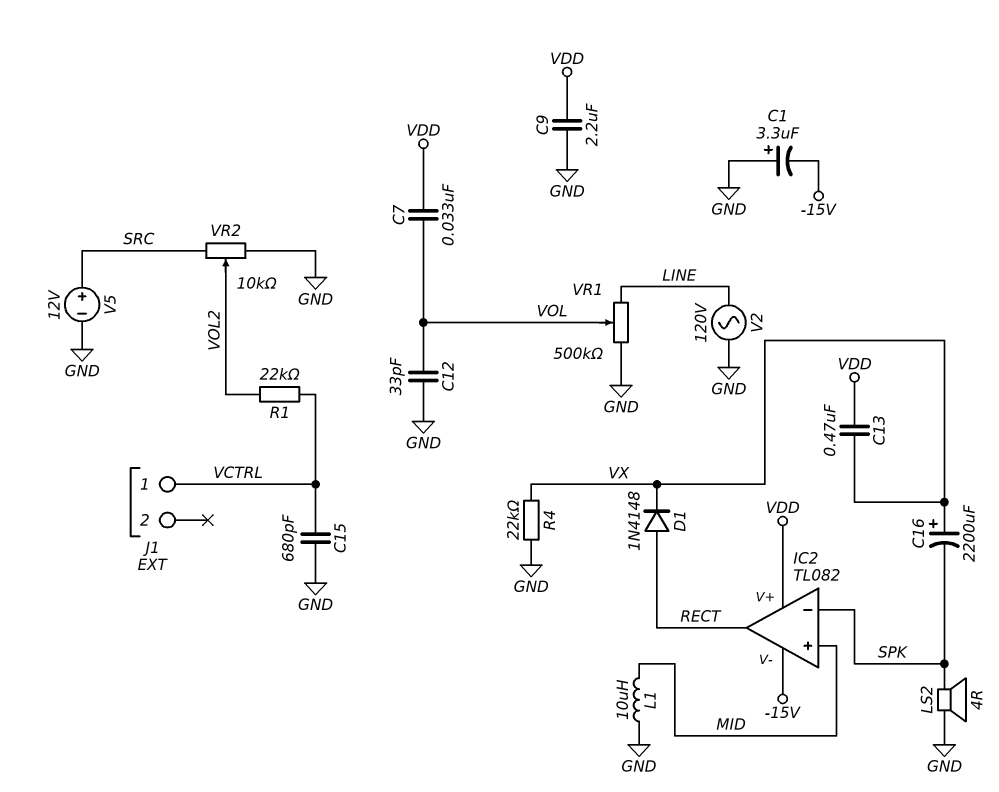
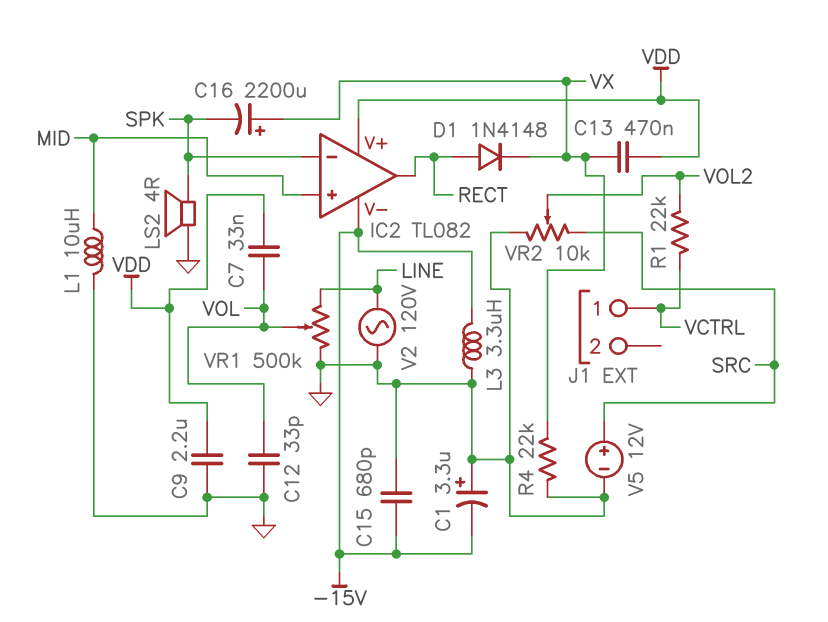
C15: 680pF (GND, VCTRL) -> 680pF (-15V, GND)
L3: none -> 3.3uH (-15V, GND)

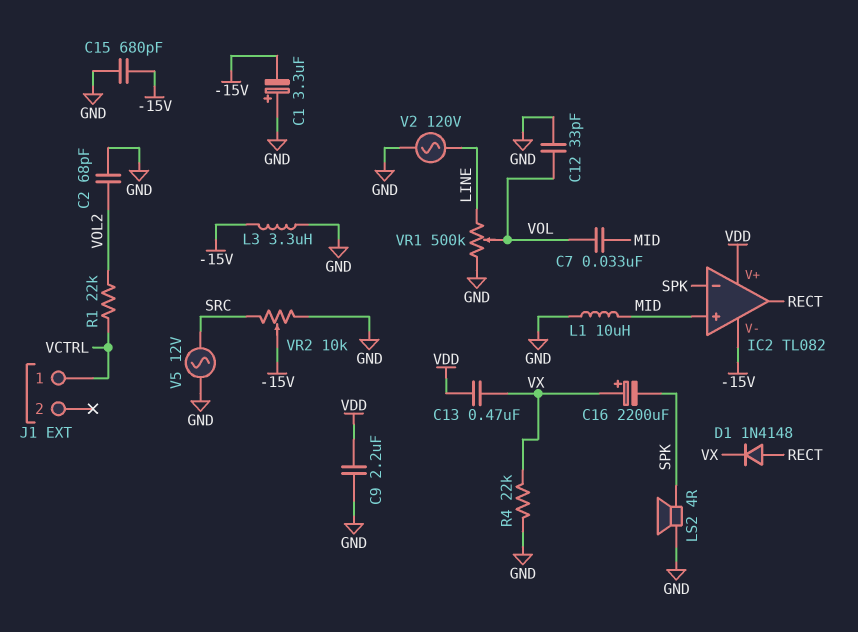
C2: none -> 68pF (GND, VOL2)
C7: 33nF (VDD, VOL) -> 33nF (MID, VOL)
V5: 12V (plus SRC, minus GND) -> AC 12V (GND, SRC)
VR2: 10k (GND, SRC, wiper VOL2) -> 10k (GND, SRC, wiper -15V)

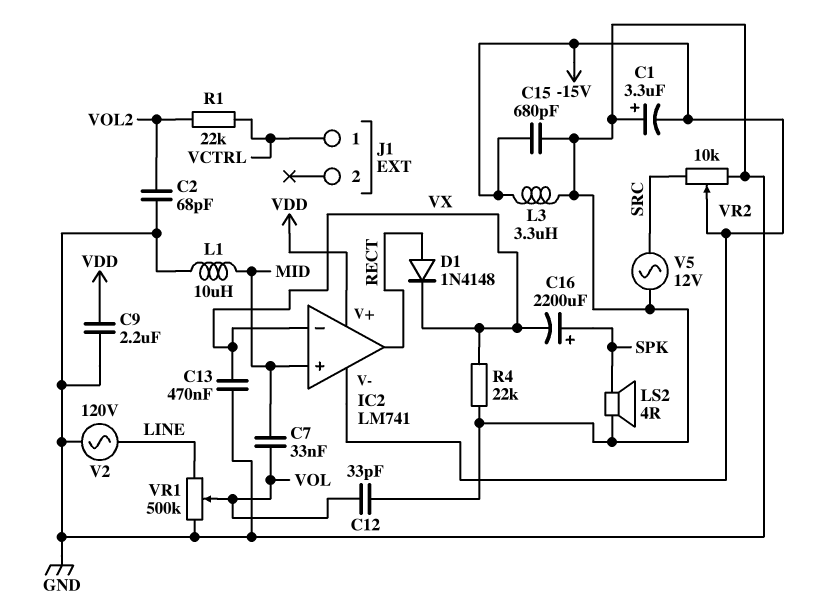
C13: 470nF (VDD, VX) -> 470nF (GND, VX)
C16: 2200uF (plus VX, minus SPK) -> 2200uF (plus SPK, minus VX)
IC2: TL082 -> LM741
IC2 pin in-: SPK -> VX

